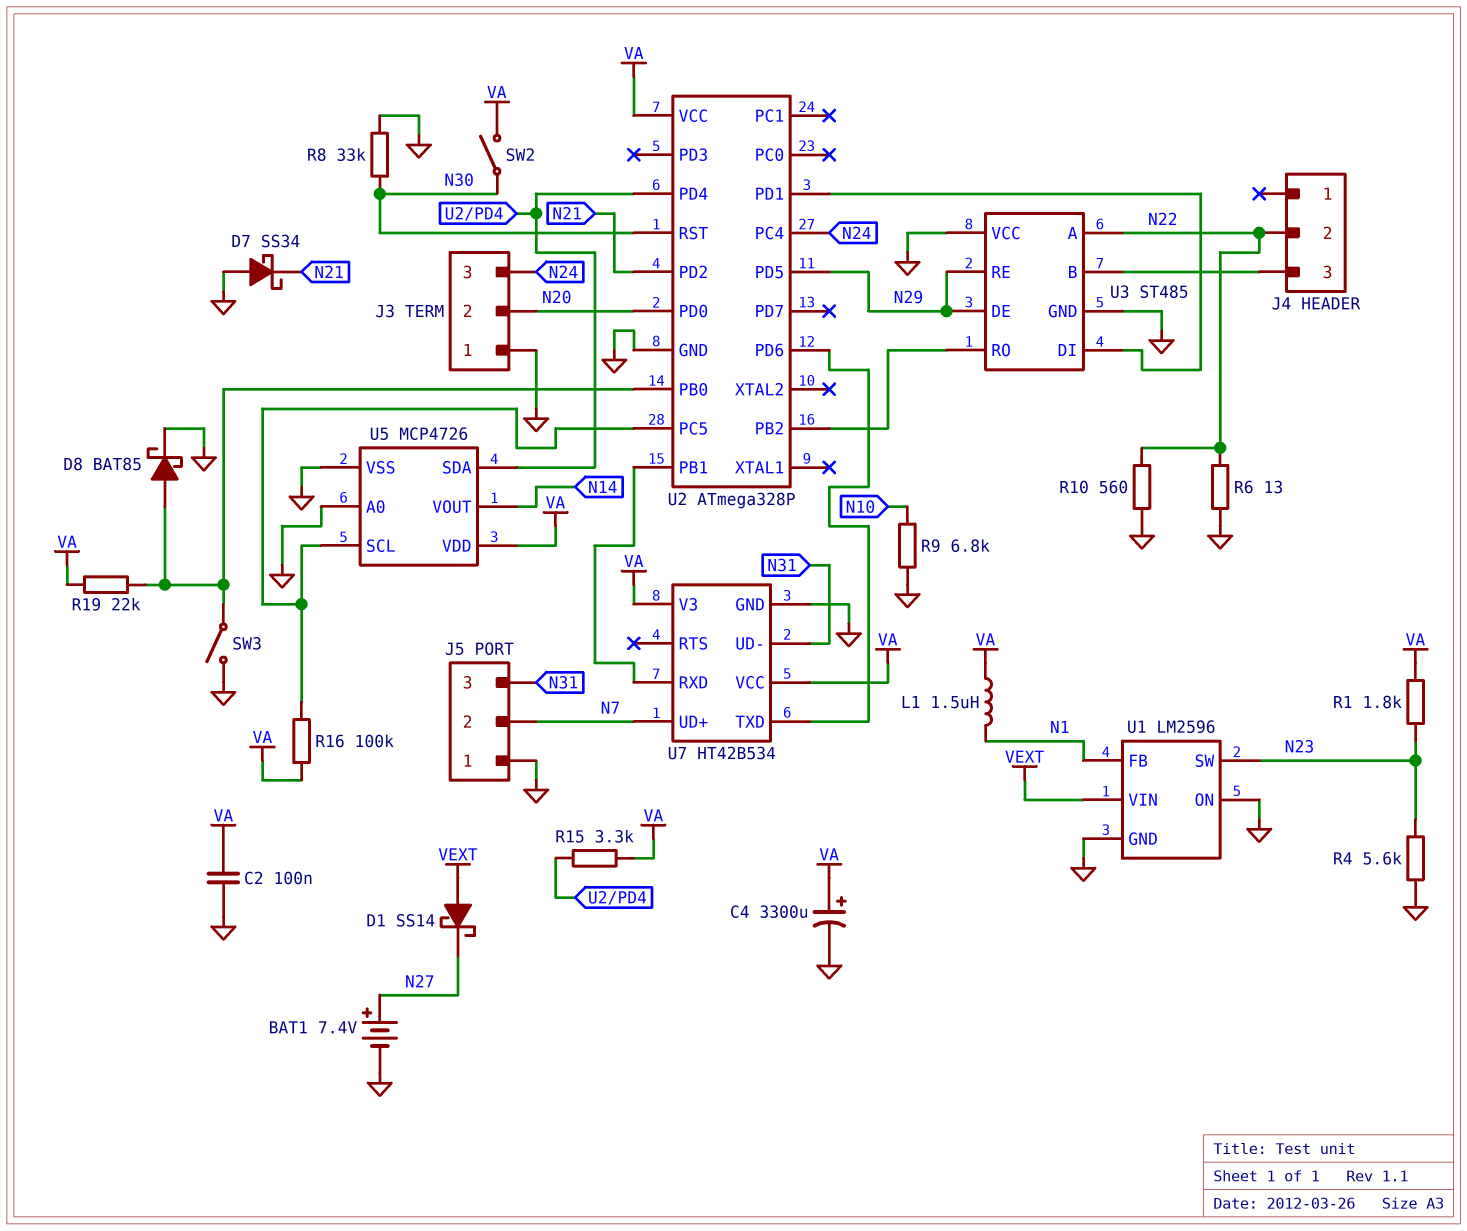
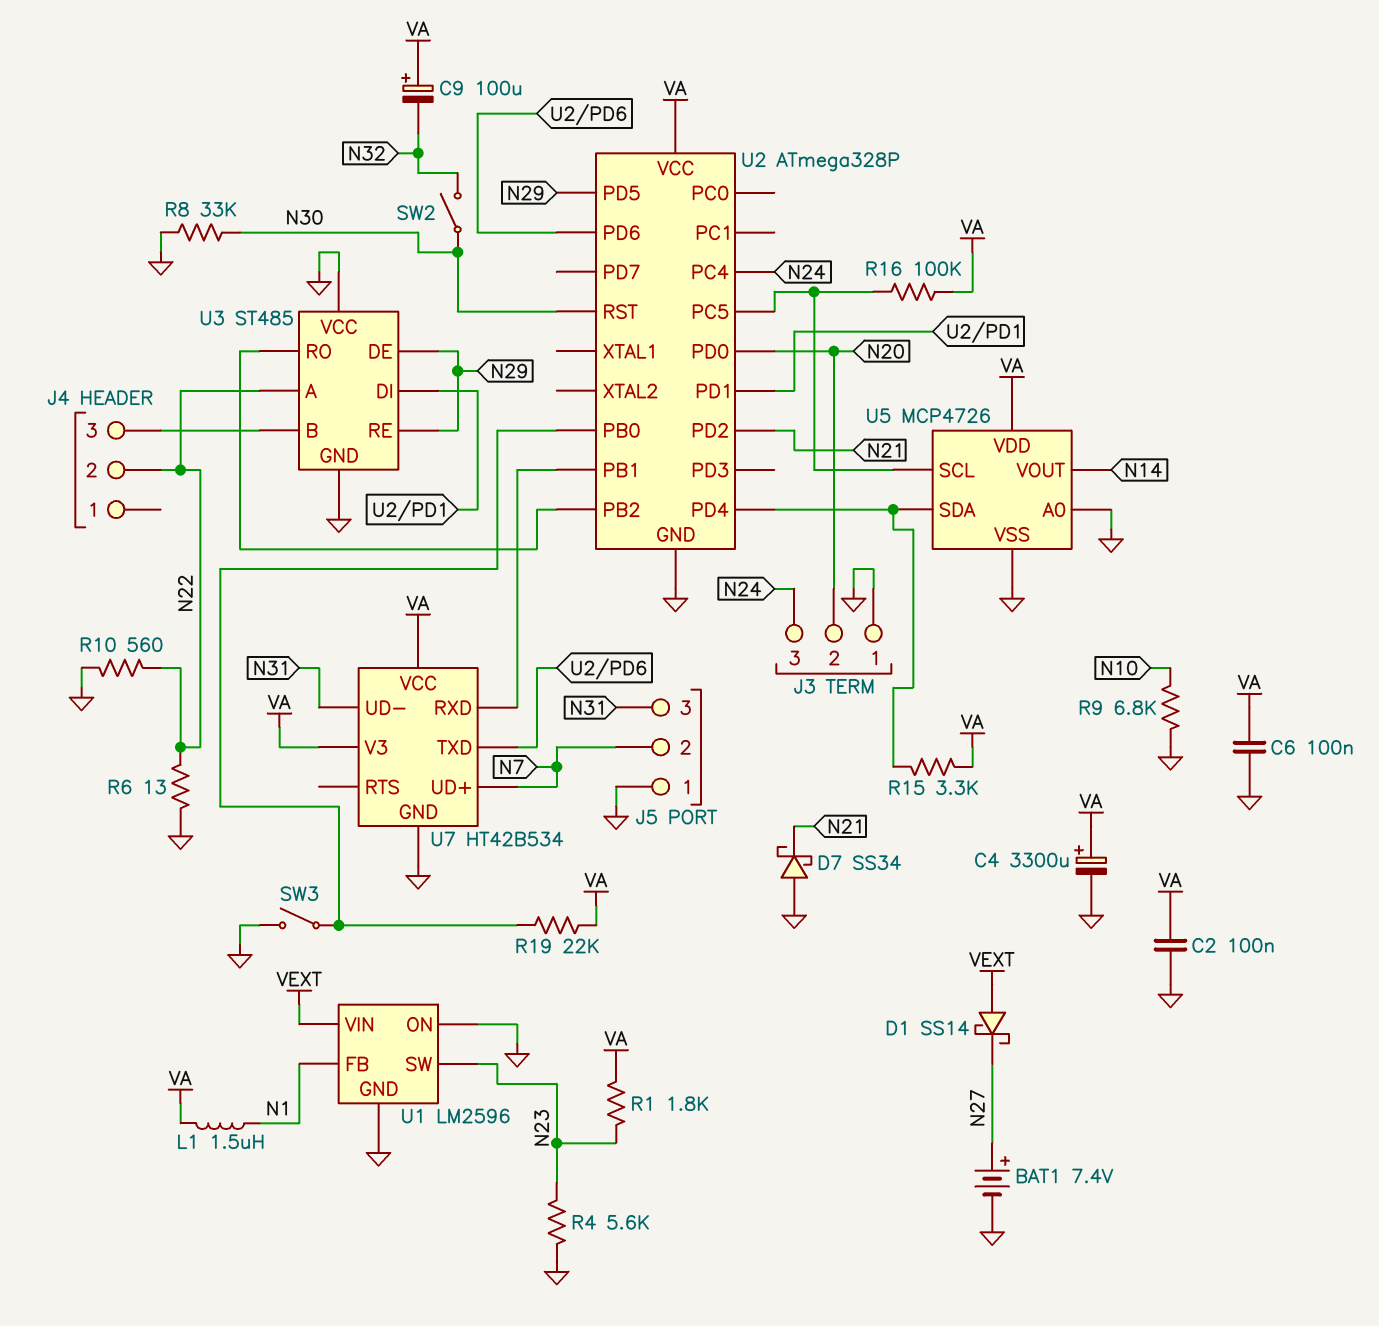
C6: none -> 100nF (GND, VA)
C9: none -> 100uF (plus VA, minus N32)
D8: schottky BAT85 (A U2/PB0, K GND) -> none
SW2: switch (N30, VA) -> switch (N30, N32)

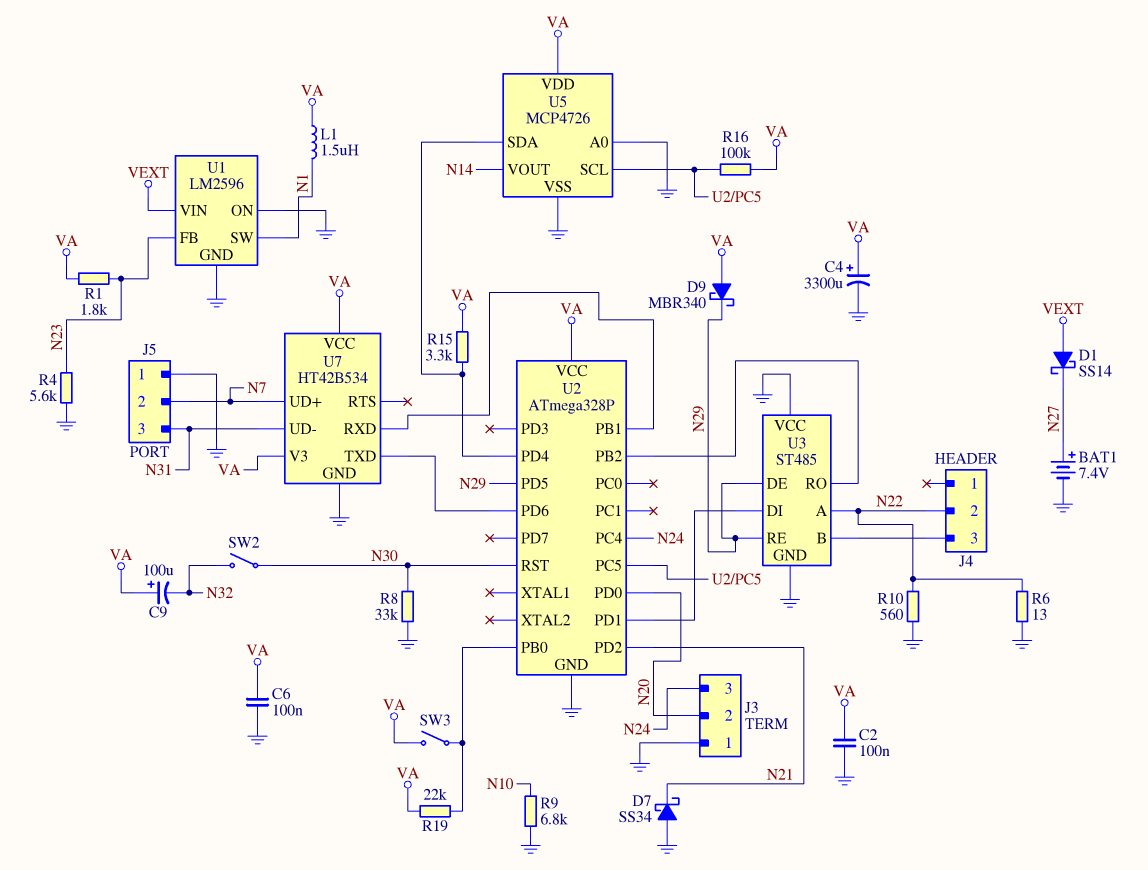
D9: none -> schottky MBR340 (A VA, K N29)
SW3: switch (GND, U2/PB0) -> switch (U2/PB0, VA)
U1 pin FB: N1 -> N23
U1 pin SW: N23 -> N1

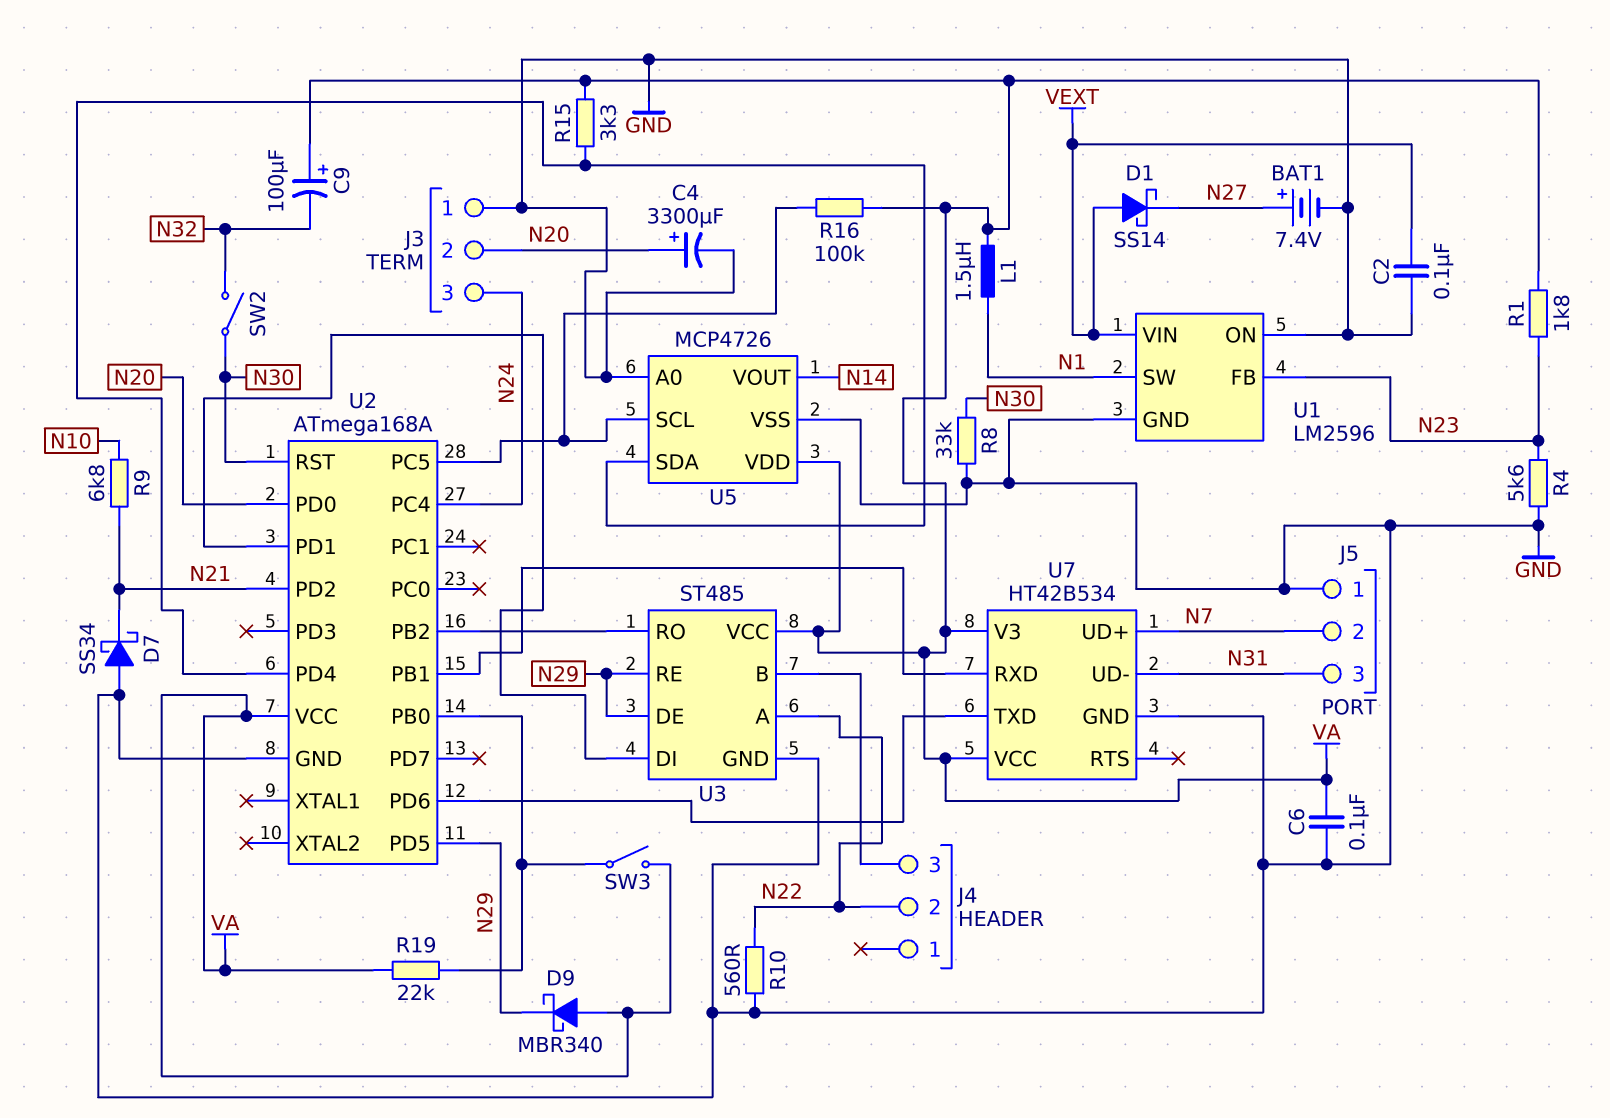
C2: 100nF (GND, VA) -> 100nF (GND, VEXT)
C4: 3300uF (plus VA, minus GND) -> 3300uF (plus N20, minus GND)
R6: 13 (GND, N22) -> none
R9: 6.8k (GND, N10) -> 6.8k (N10, N21)
U2: ATmega328P -> ATmega168A
U3 pin VCC: GND -> VA

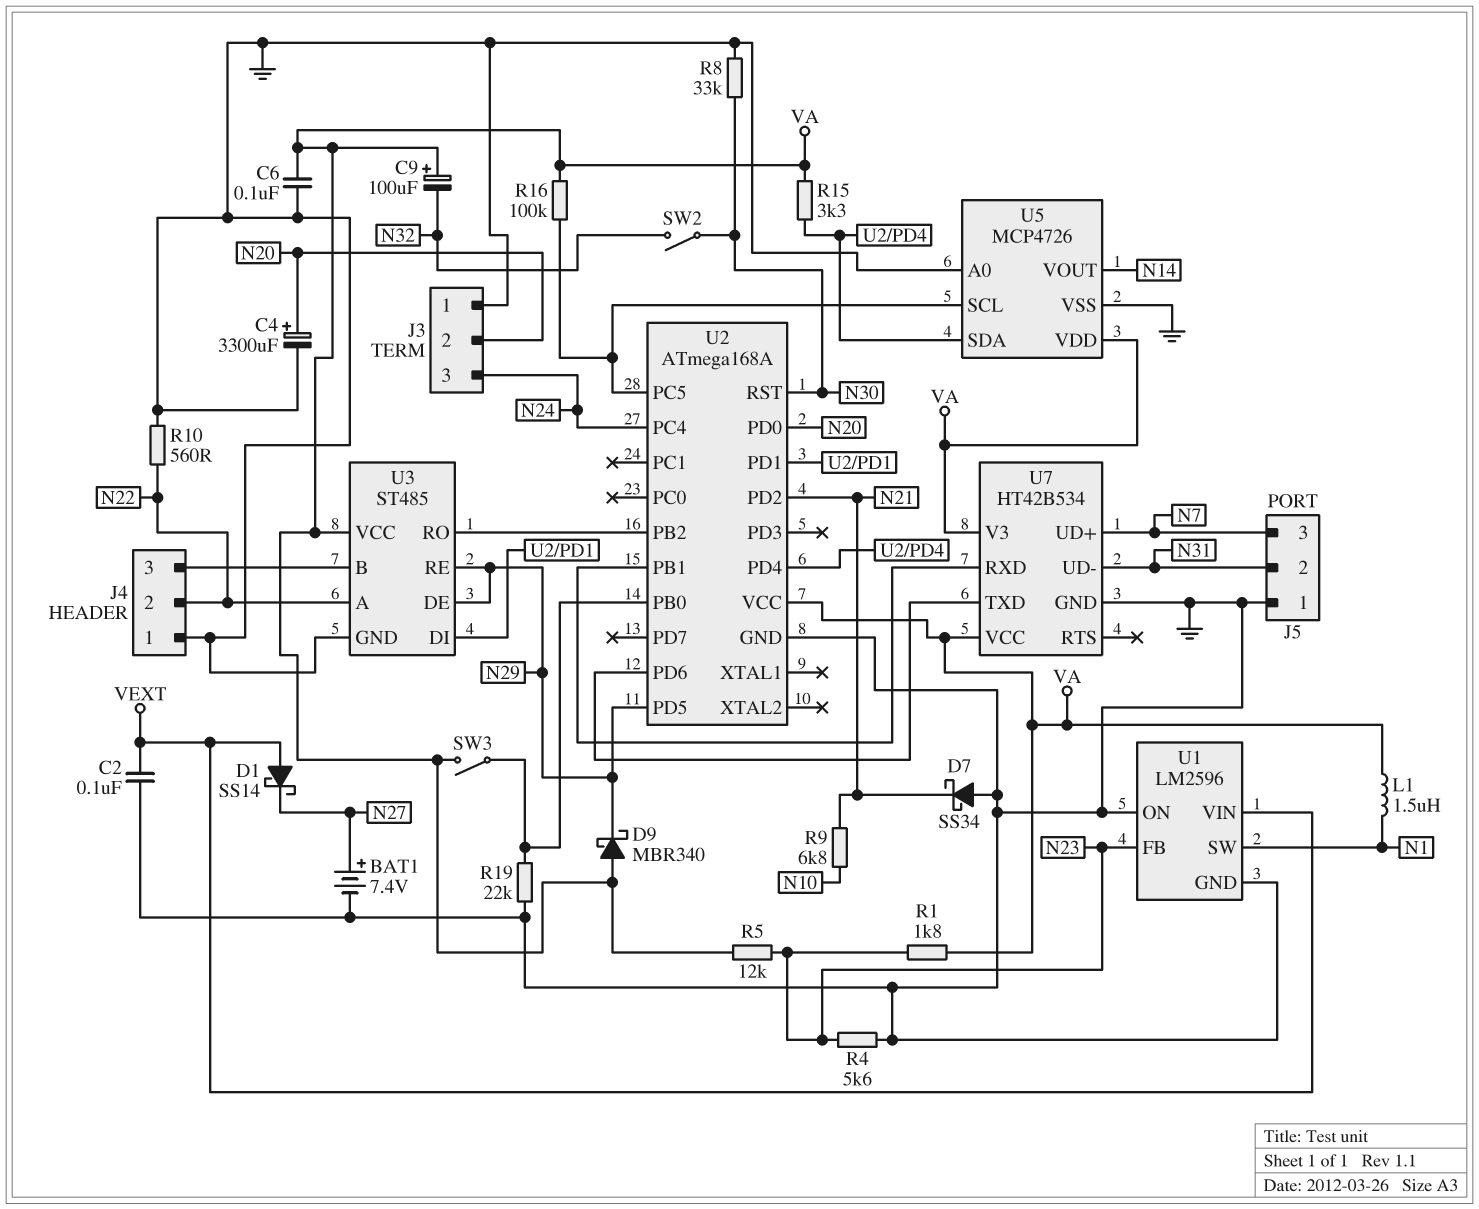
J4 pin 1: none -> GND
J5 pin 2: N7 -> N31
J5 pin 3: N31 -> N7
R5: none -> 12k (N23, VA)
R19: 22k (U2/PB0, VA) -> 22k (GND, U2/PB0)

